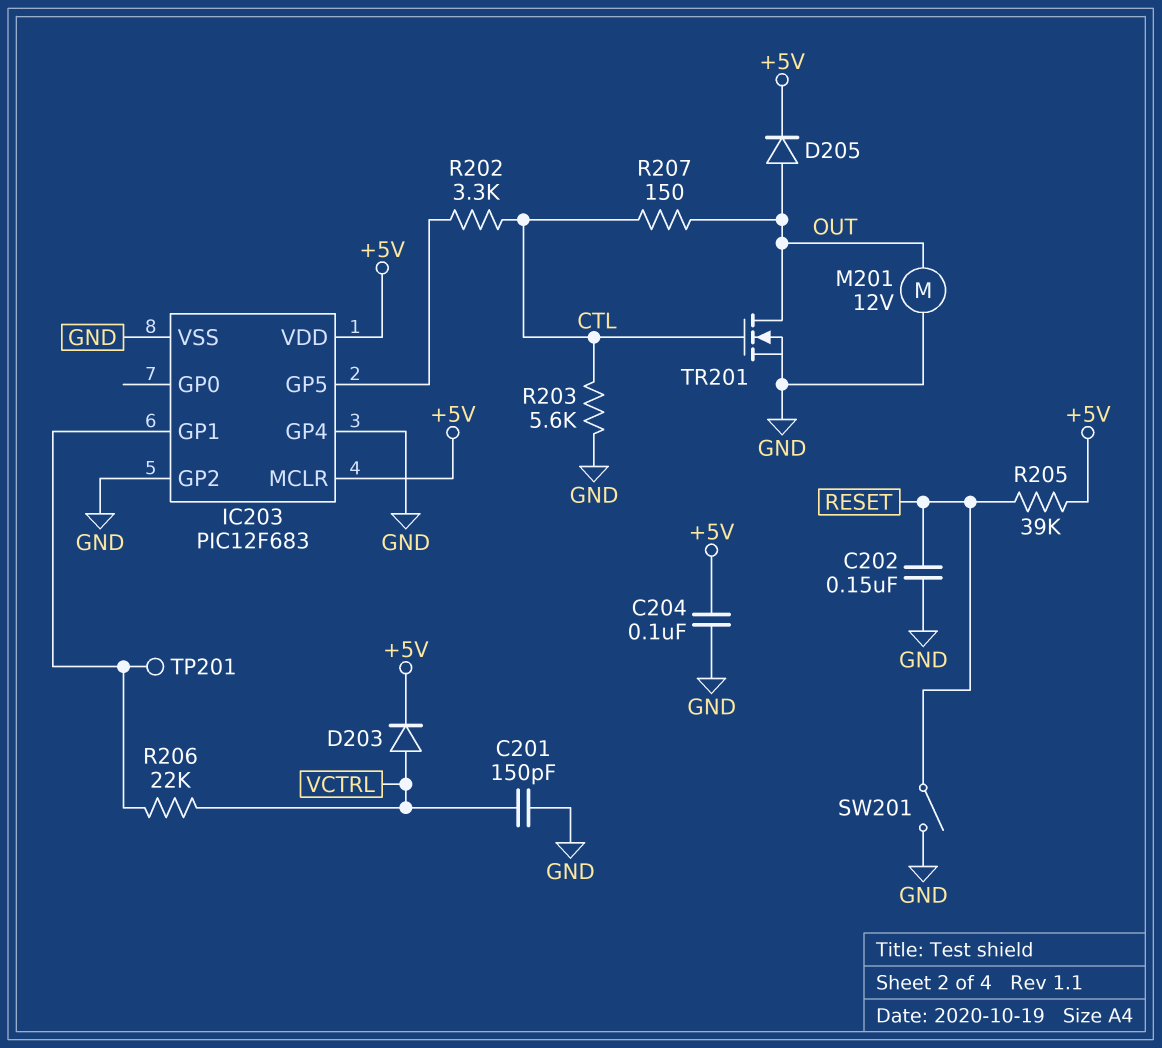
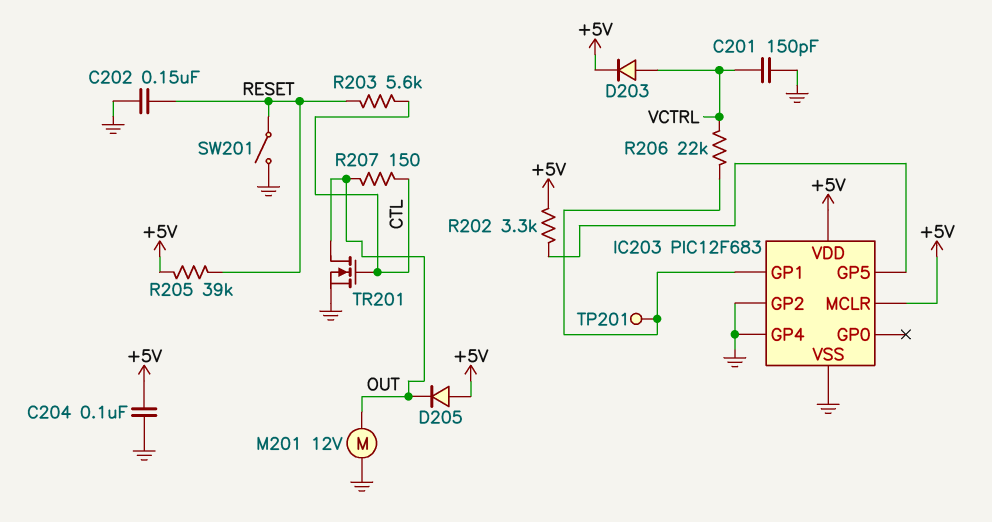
D205: diode (A OUT, K +5V) -> diode (A +5V, K OUT)
R202: 3.3k (CTL, IC203/GP5) -> 3.3k (+5V, IC203/GP5)
R203: 5.6k (CTL, GND) -> 5.6k (CTL, RESET)

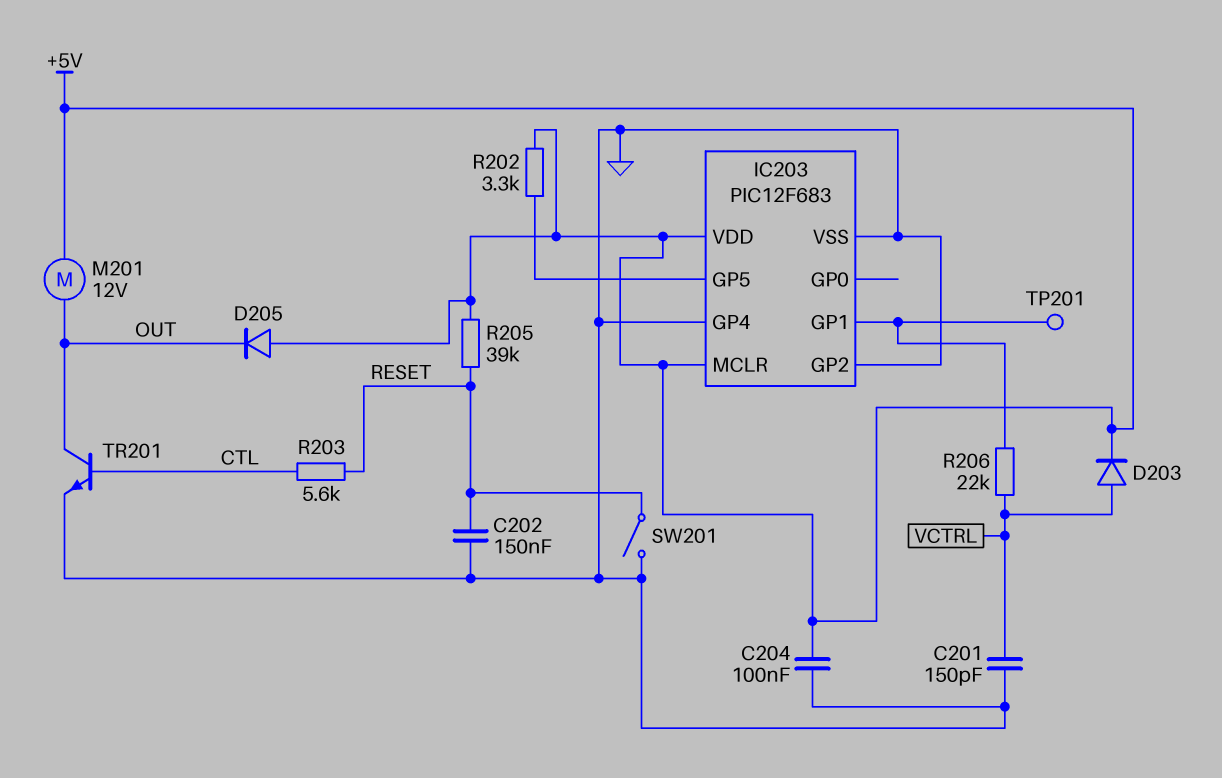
M201: motor 12V (GND, OUT) -> motor 12V (+5V, OUT)
R207: 150 (CTL, OUT) -> none
TR201: NMOS (G CTL, D OUT, S GND) -> NPN (B CTL, C OUT, E GND)

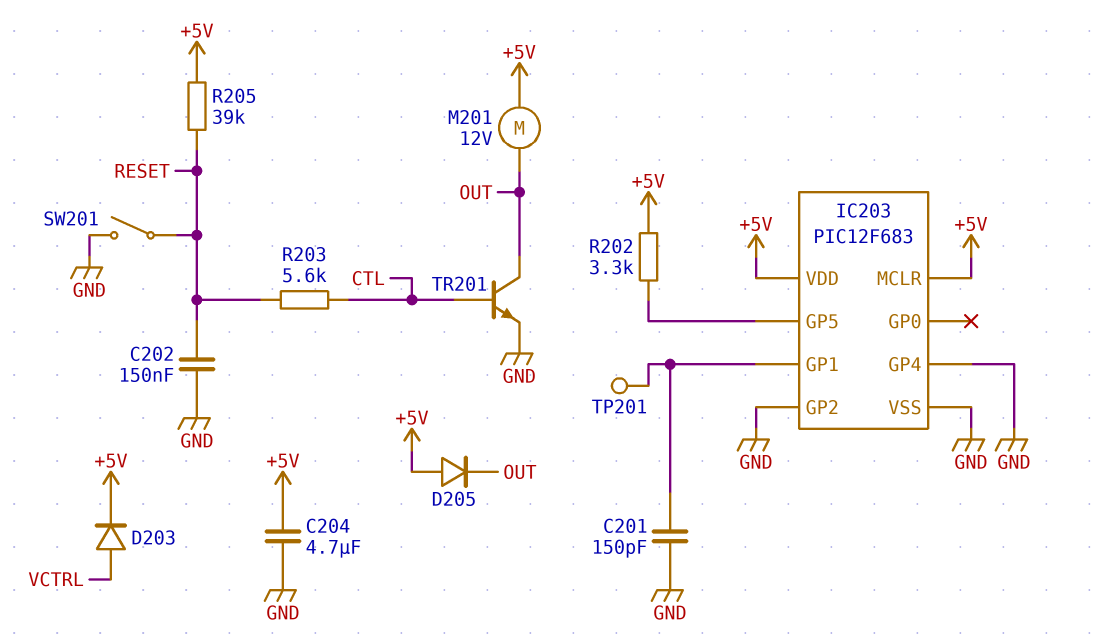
C201: 150pF (GND, VCTRL) -> 150pF (GND, IC203/GP1)
C204: 100nF (+5V, GND) -> 4.7uF (+5V, GND)
R206: 22k (IC203/GP1, VCTRL) -> none

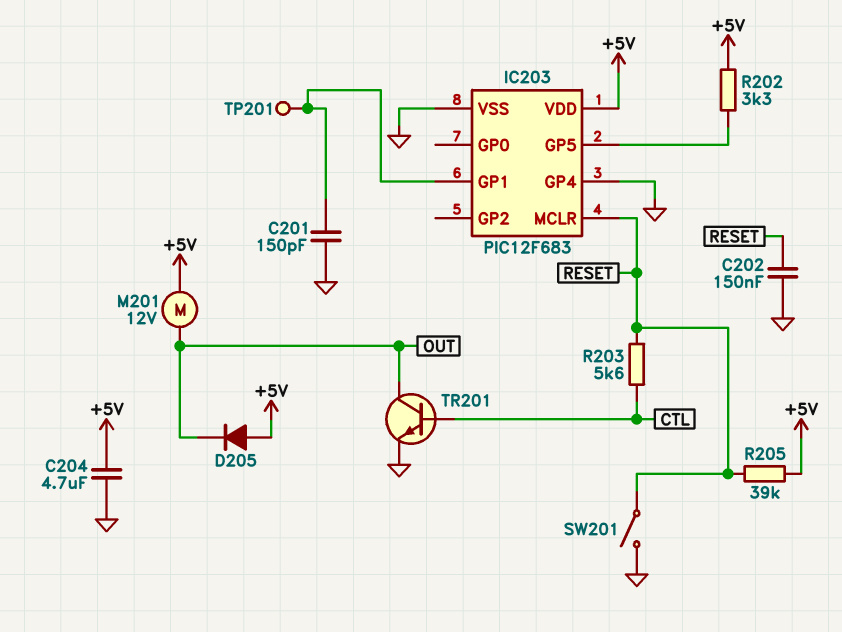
D203: diode (A VCTRL, K +5V) -> none
IC203 pin GP2: GND -> none
IC203 pin MCLR: +5V -> RESET

